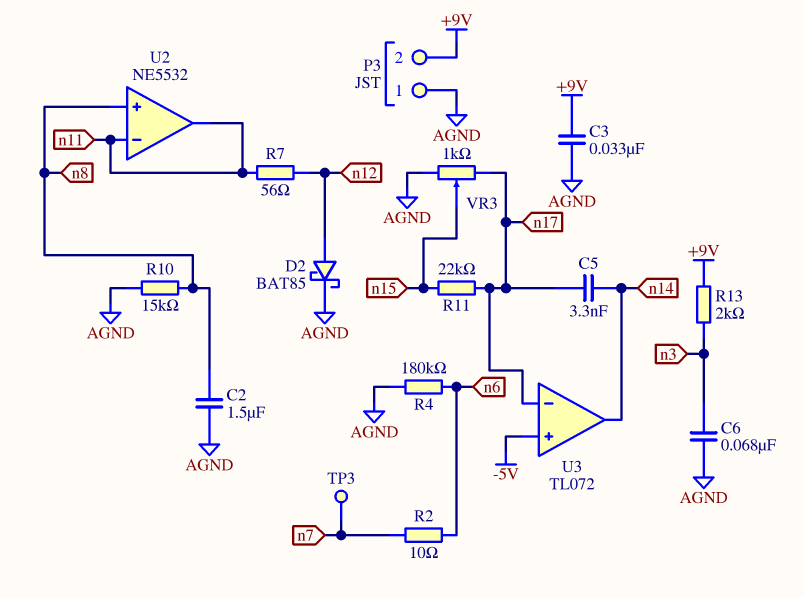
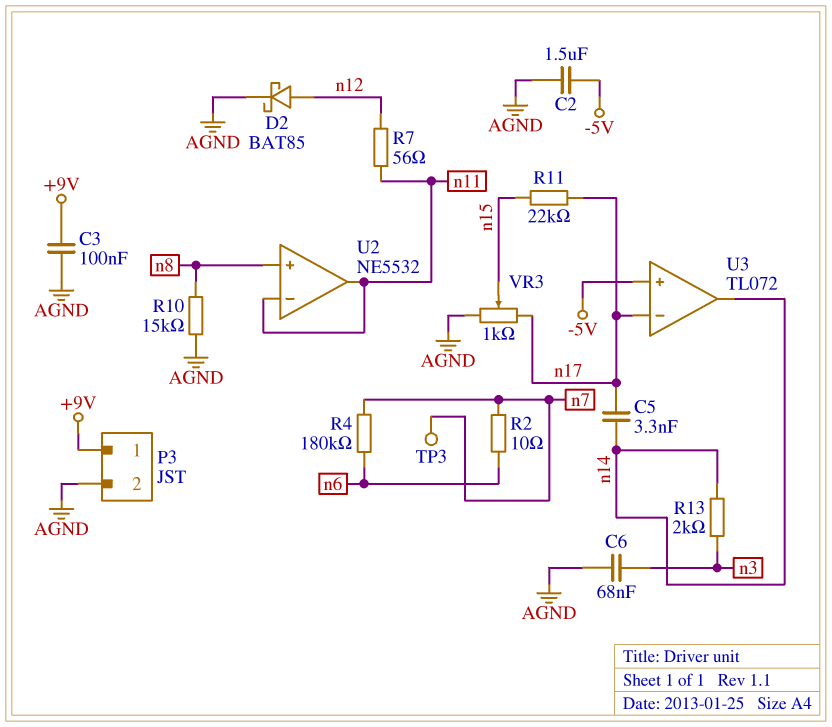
C2: 1.5uF (AGND, n8) -> 1.5uF (-5V, AGND)
C3: 33nF (+9V, AGND) -> 100nF (+9V, AGND)
P3 pin 1: AGND -> +9V
P3 pin 2: +9V -> AGND
R4: 180k (AGND, n6) -> 180k (n6, n7)
R13: 2k (+9V, n3) -> 2k (n3, n14)

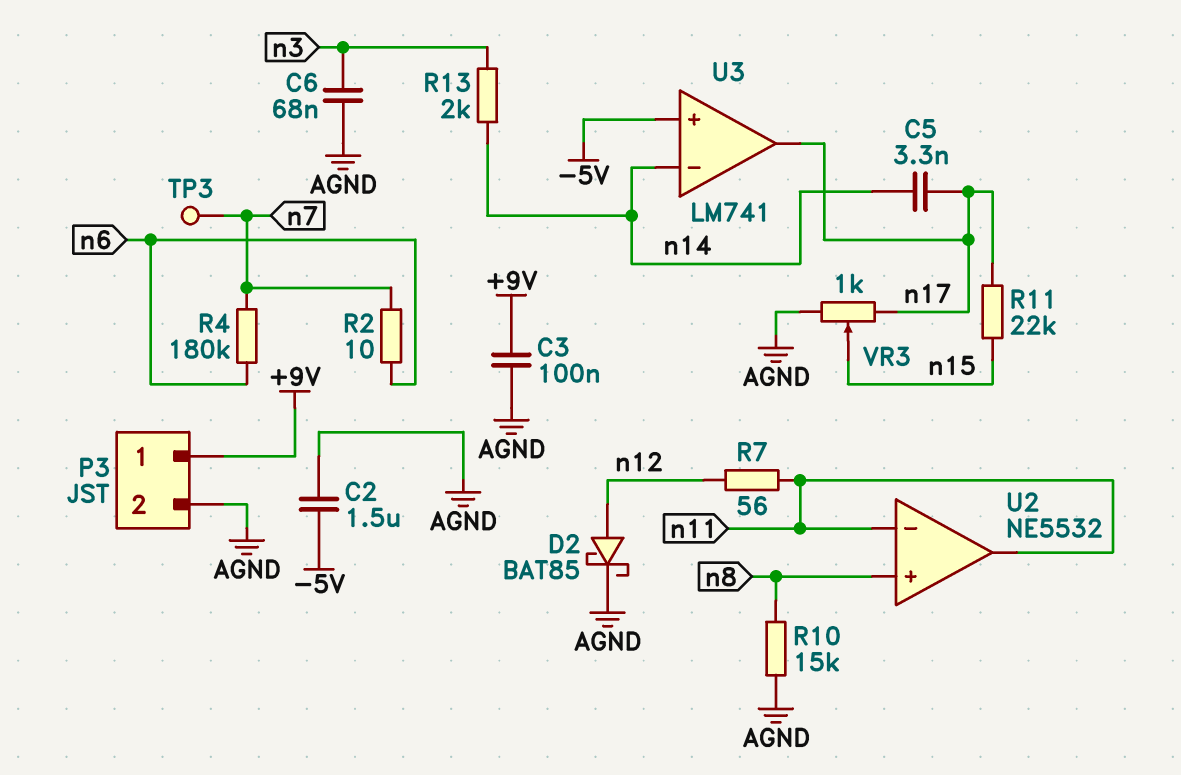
U3: TL072 -> LM741
U3 pin in-: n17 -> n14
U3 pin out: n14 -> n17

